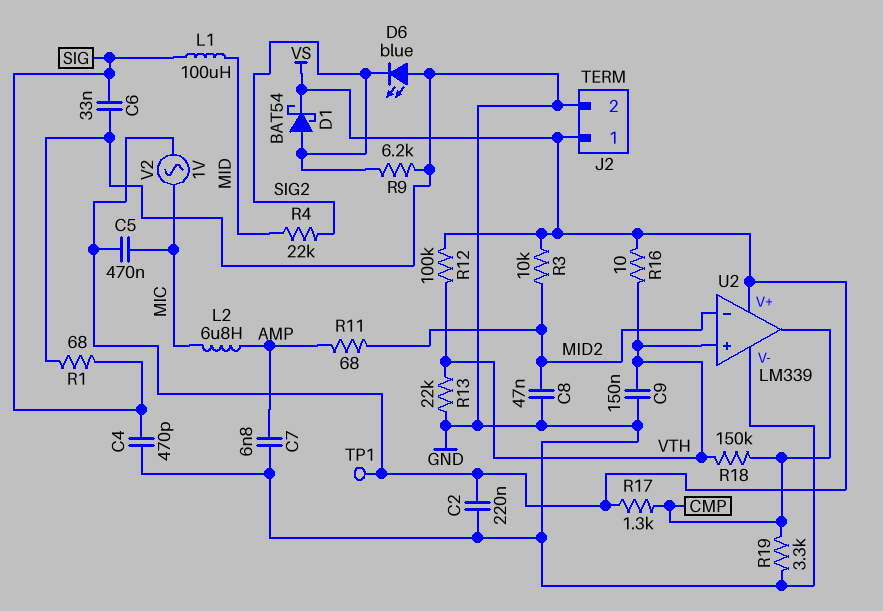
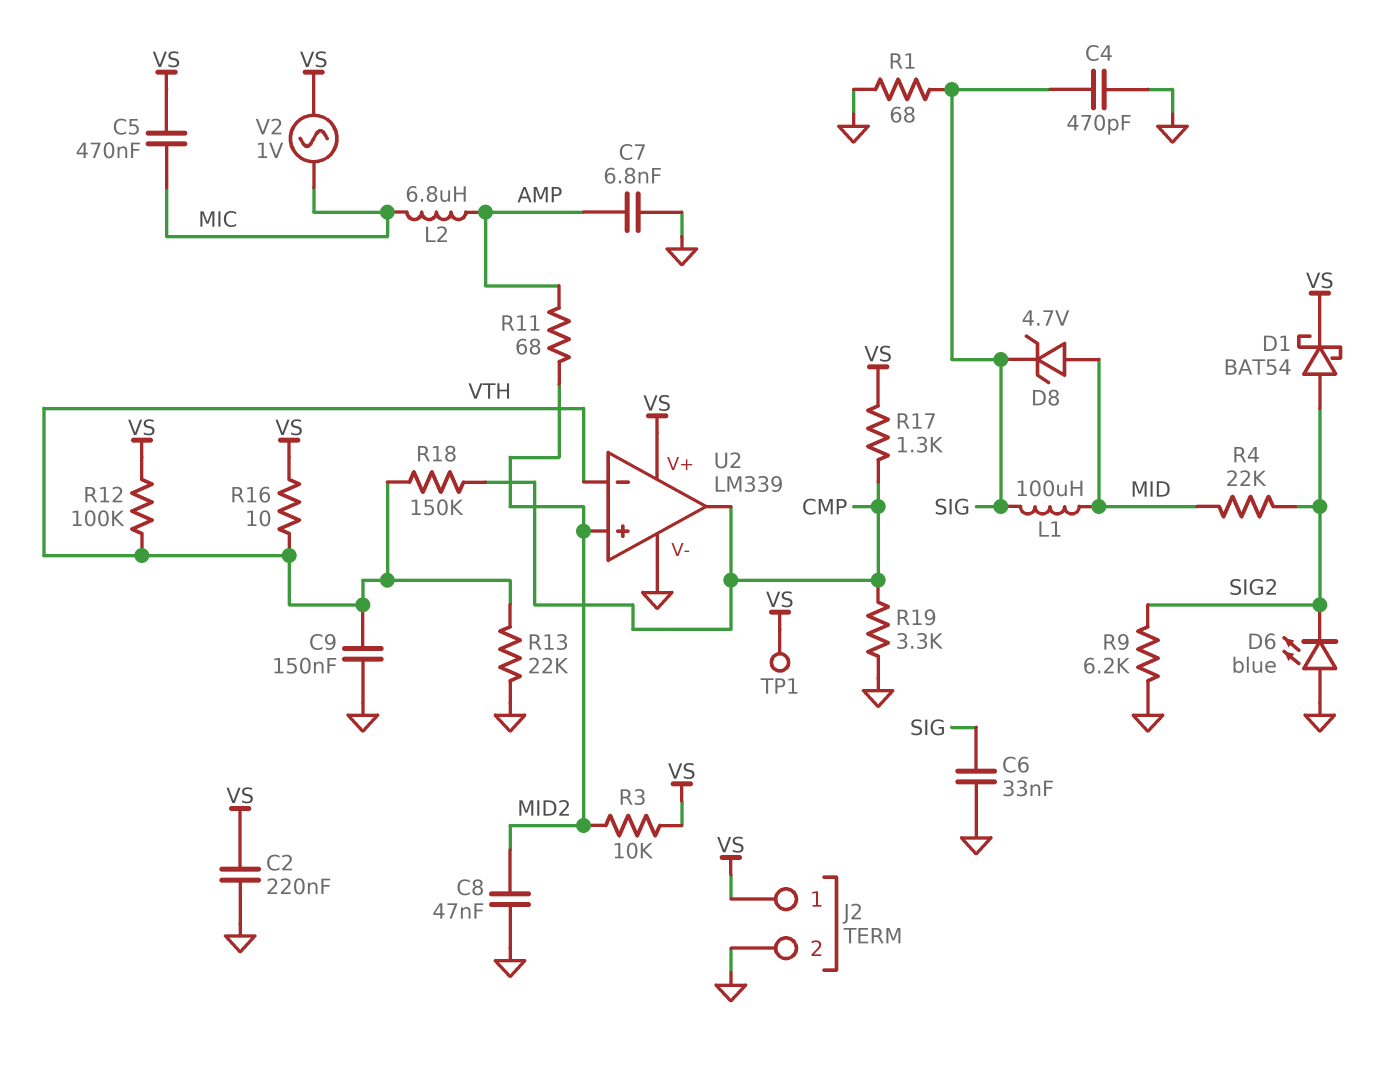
D8: none -> zener 4.7V (A MID, K SIG)
U2 pin in+: VTH -> MID2
U2 pin in-: MID2 -> VTH

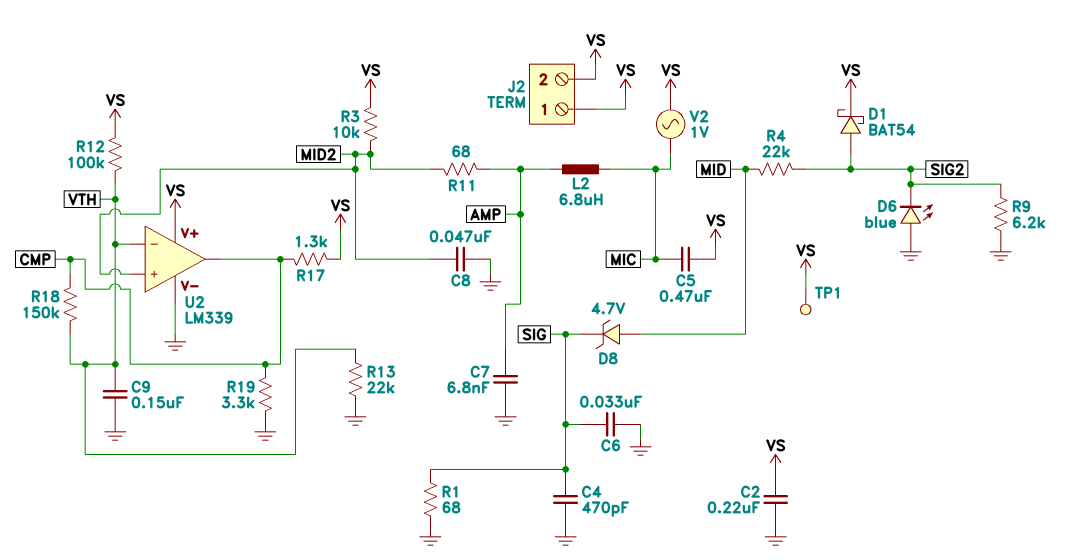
J2 pin 2: GND -> VS
L1: 100uH (MID, SIG) -> none
R16: 10 (VS, VTH) -> none

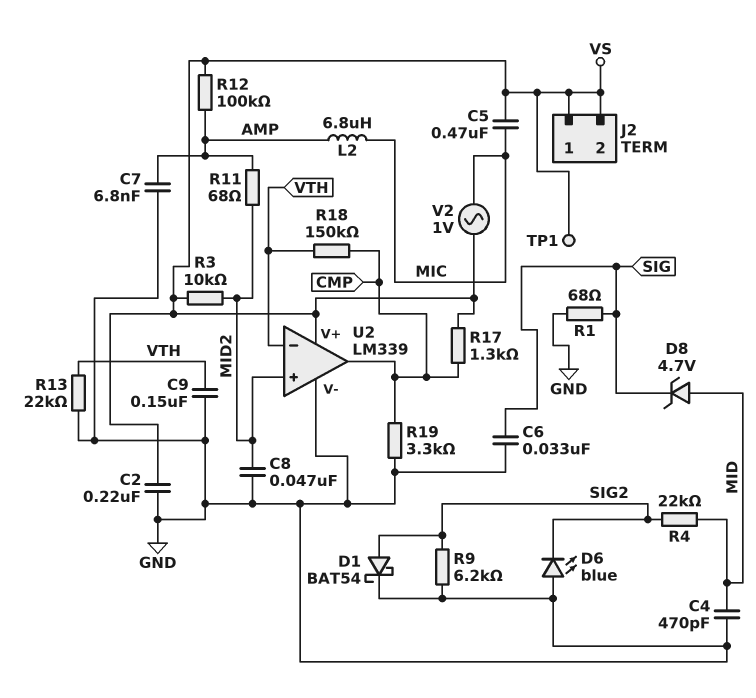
C4: 470pF (GND, SIG) -> 470pF (GND, MID)
D1: schottky BAT54 (A SIG2, K VS) -> schottky BAT54 (A SIG2, K GND)
R12: 100k (VS, VTH) -> 100k (AMP, VS)

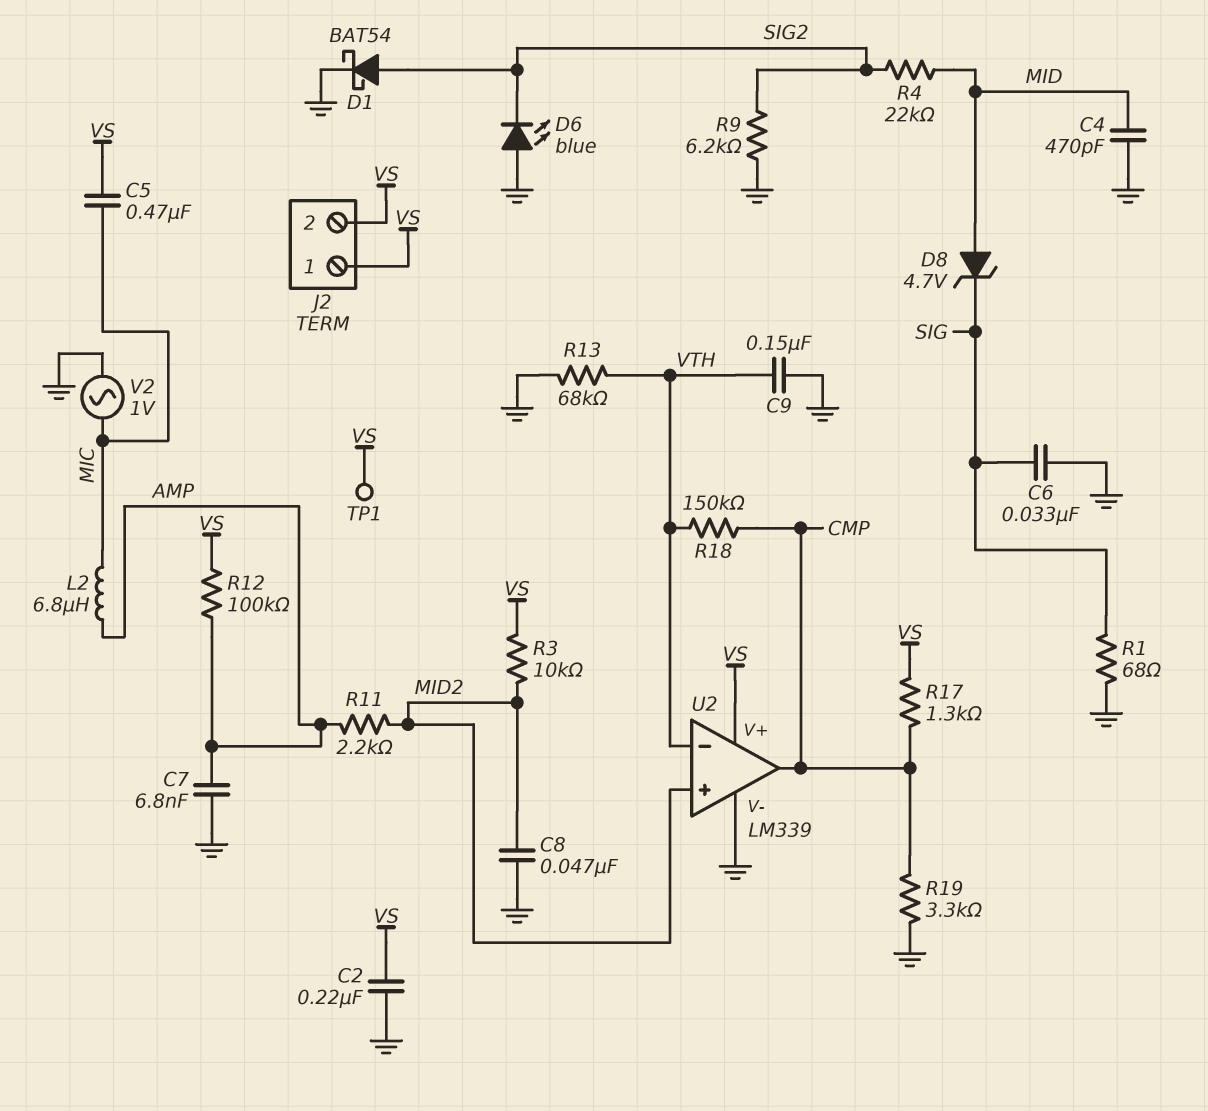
R11: 68 (AMP, MID2) -> 2.2k (AMP, MID2)
R13: 22k (GND, VTH) -> 68k (GND, VTH)
V2: AC 1V (MIC, VS) -> AC 1V (GND, MIC)

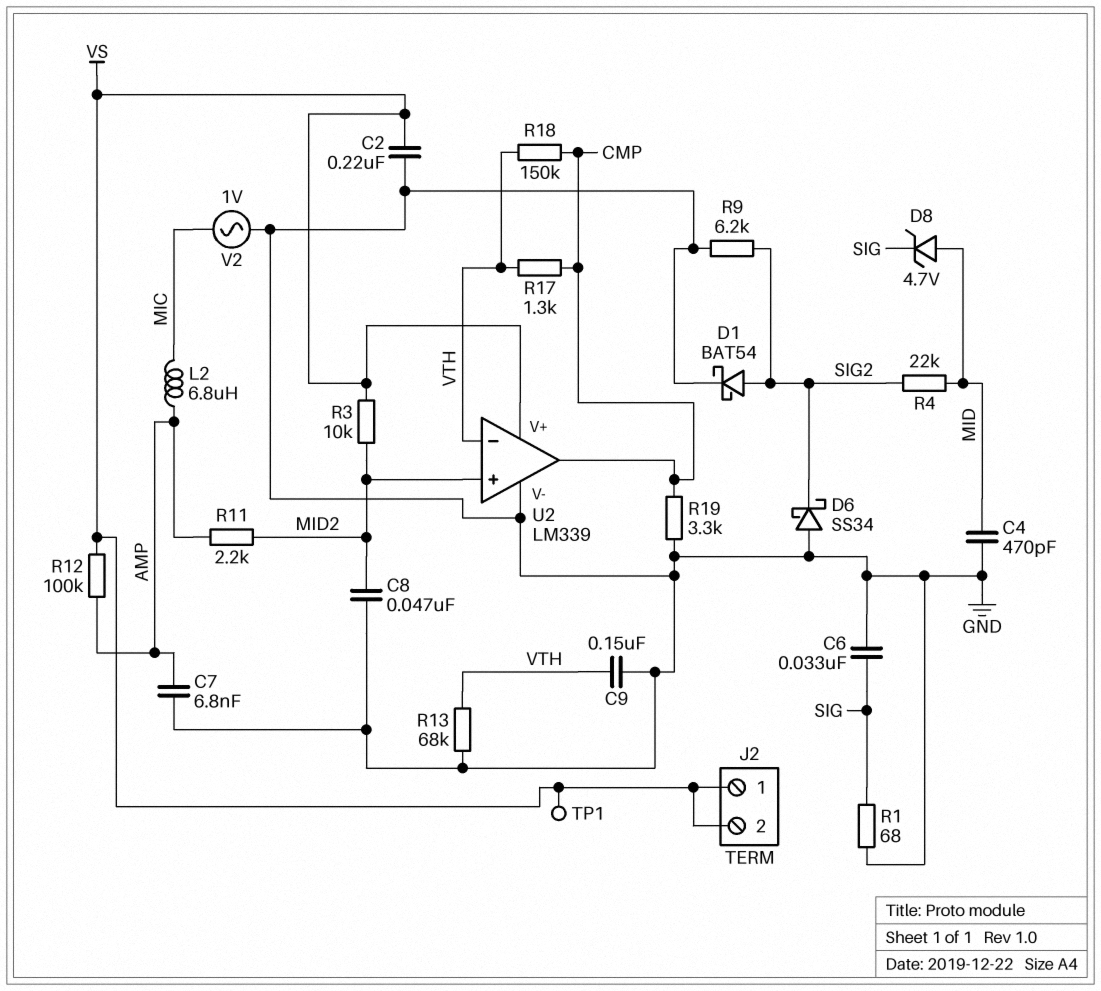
C5: 470nF (MIC, VS) -> none
D6: LED blue (A GND, K SIG2) -> schottky SS34 (A GND, K SIG2)
R17: 1.3k (CMP, VS) -> 1.3k (CMP, VTH)

